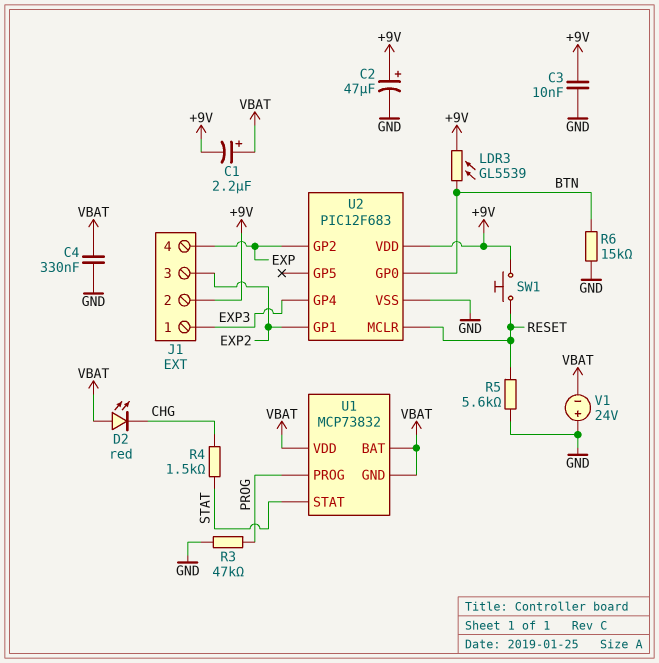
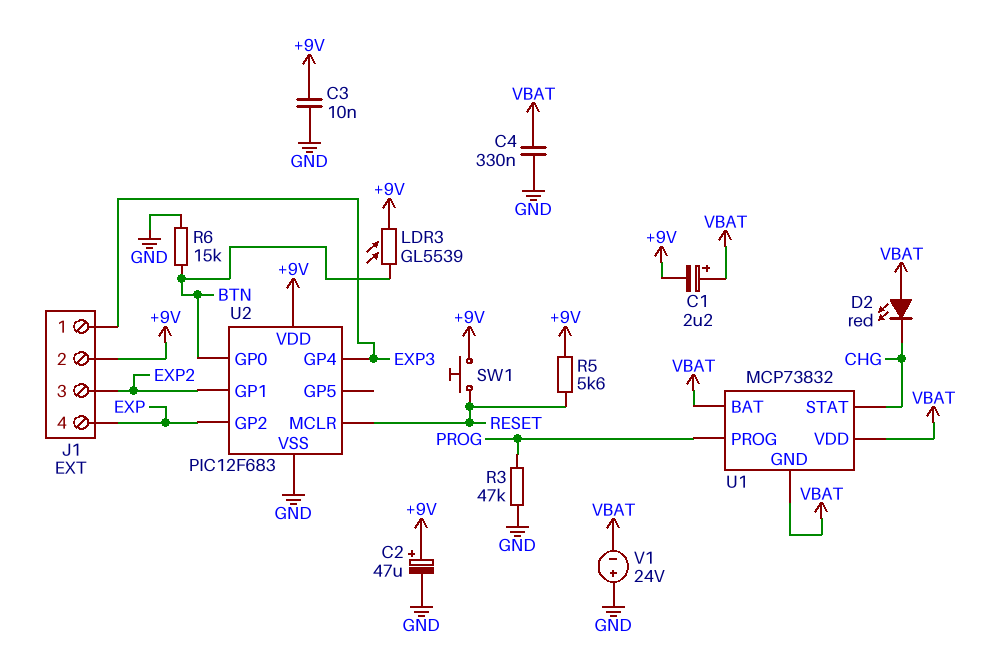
R4: 1.5k (CHG, STAT) -> none
R5: 5.6k (GND, RESET) -> 5.6k (+9V, RESET)
U1 pin STAT: STAT -> CHG

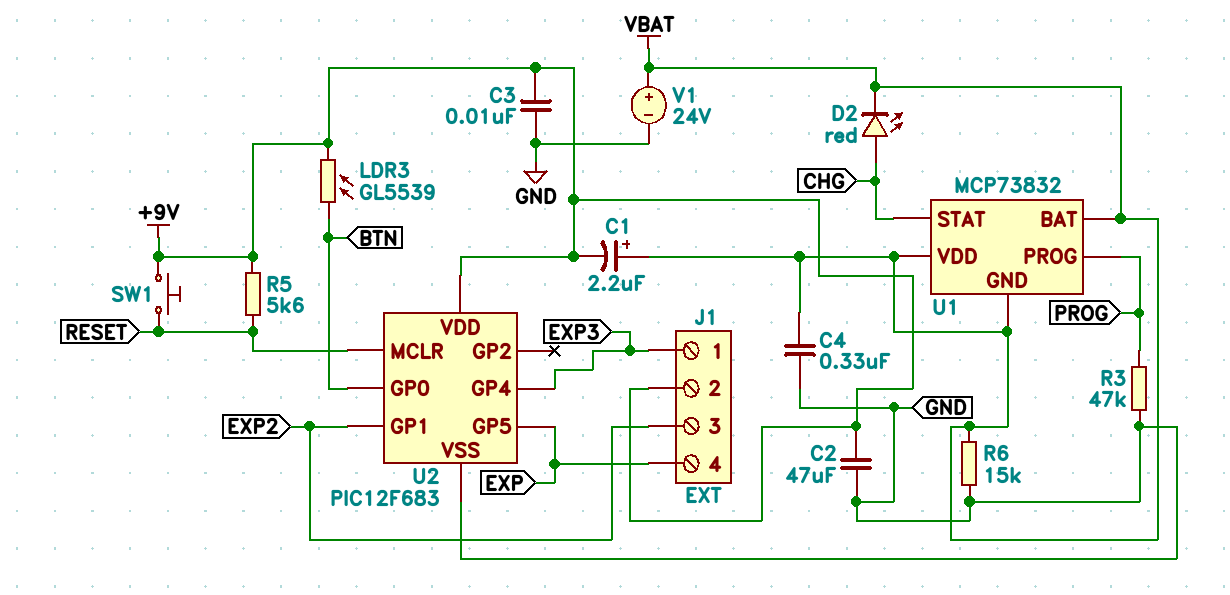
C2: 47uF (plus +9V, minus GND) -> 47uF (+9V, GND)
D2: LED red (A VBAT, K CHG) -> LED red (A CHG, K VBAT)
R6: 15k (BTN, GND) -> 15k (GND, VBAT)
U2 pin GP2: EXP -> none
U2 pin GP5: none -> EXP
V1: 24V (plus GND, minus VBAT) -> 24V (plus VBAT, minus GND)

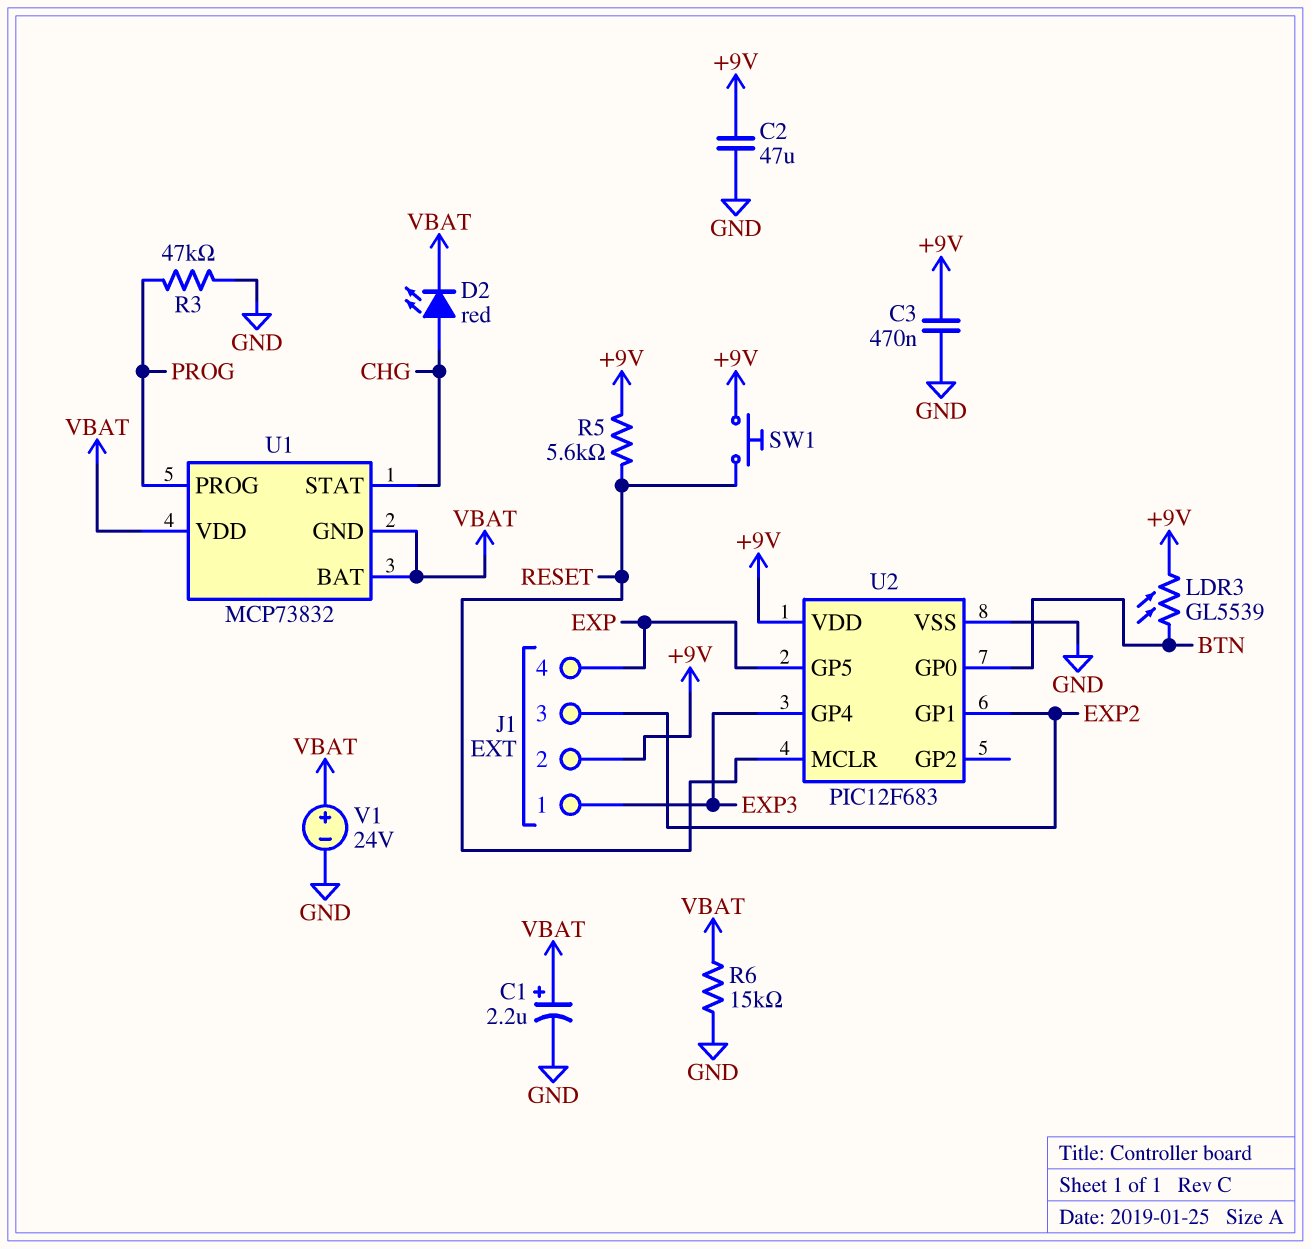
C1: 2.2uF (plus VBAT, minus +9V) -> 2.2uF (plus VBAT, minus GND)
C3: 10nF (+9V, GND) -> 470nF (+9V, GND)
C4: 330nF (GND, VBAT) -> none

